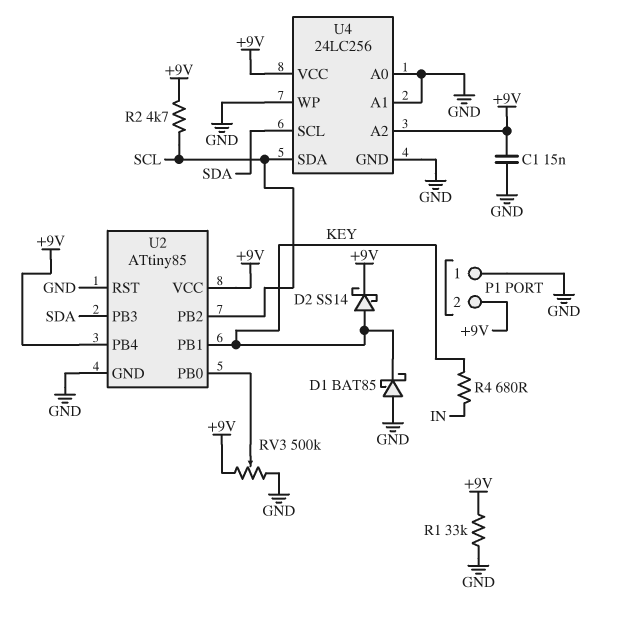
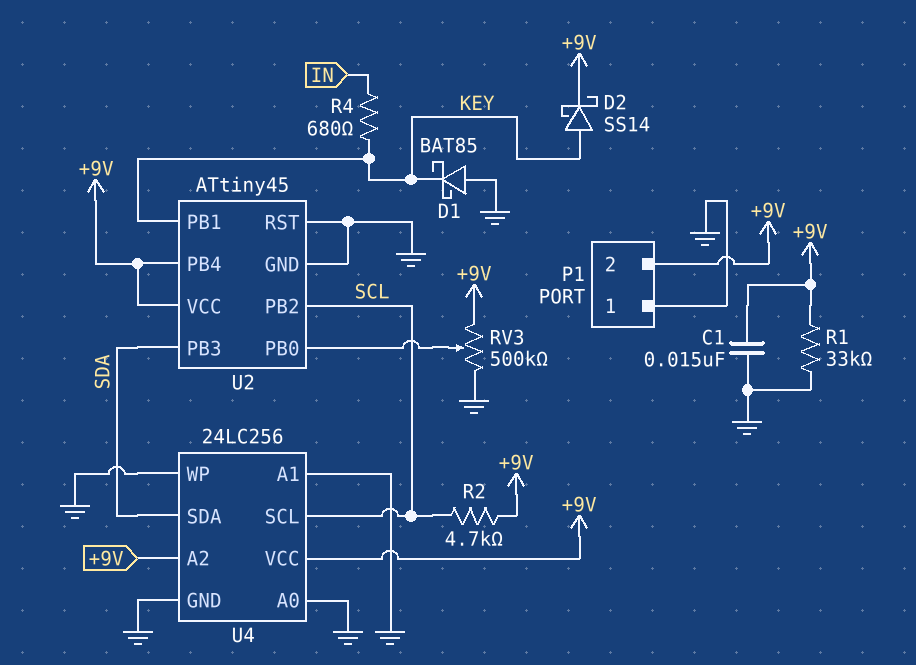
U2: ATtiny85 -> ATtiny45
U4 pin SCL: SDA -> SCL
U4 pin SDA: SCL -> SDA

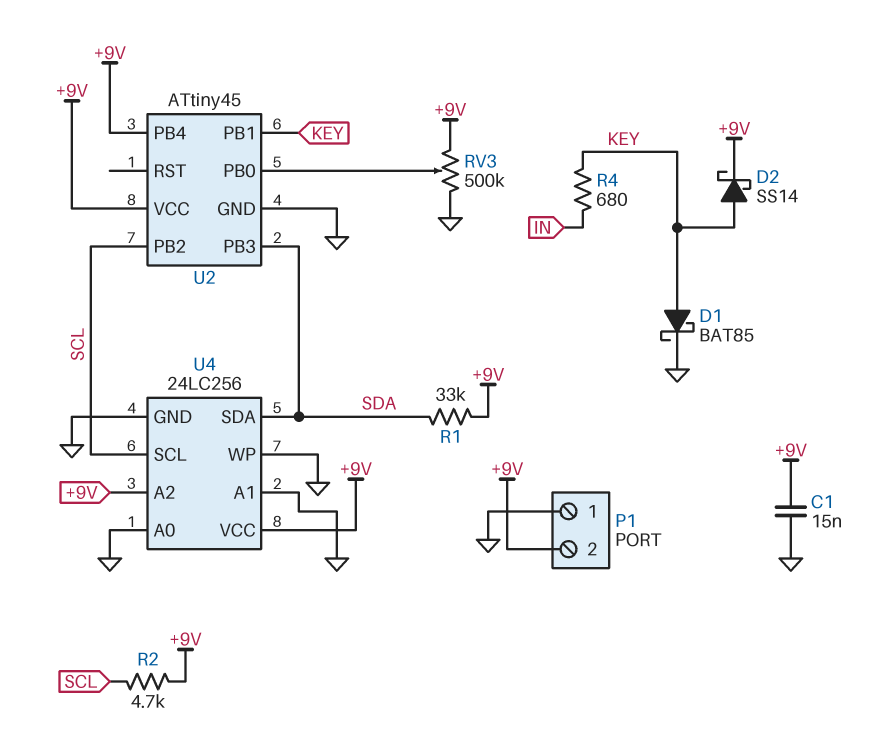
D1: schottky BAT85 (A GND, K KEY) -> schottky BAT85 (A KEY, K GND)
R1: 33k (+9V, GND) -> 33k (+9V, SDA)
U2 pin RST: GND -> none

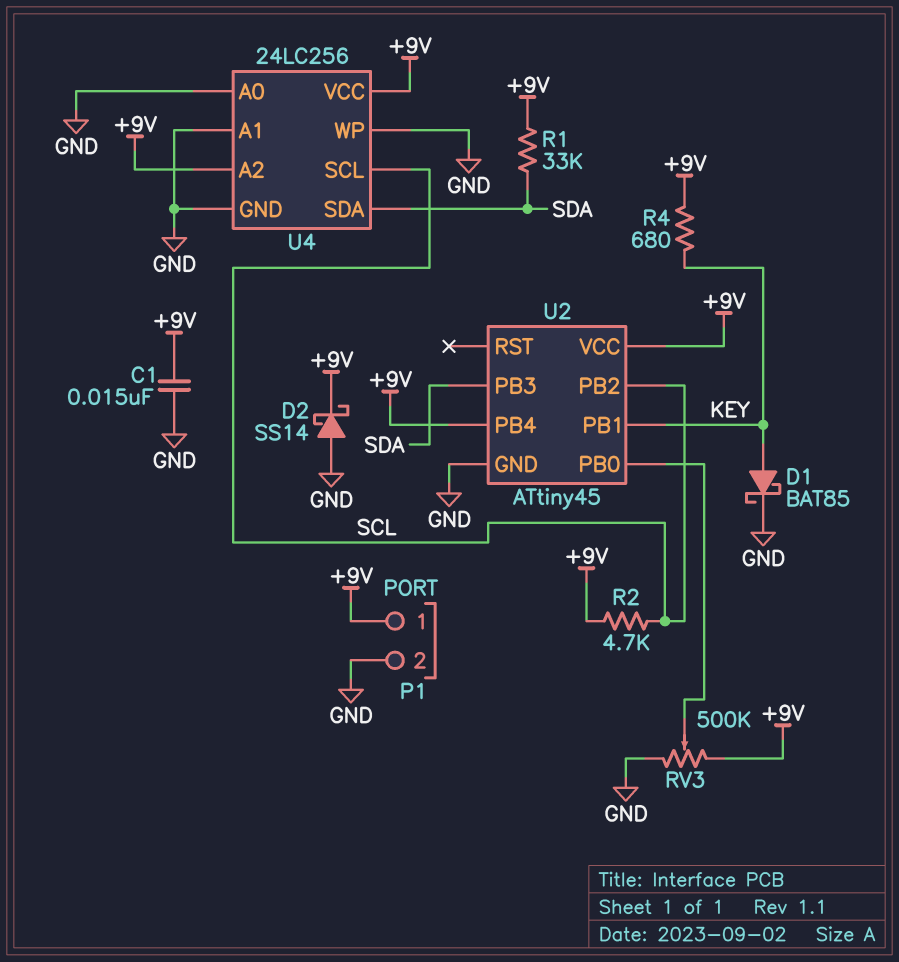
D2: schottky SS14 (A KEY, K +9V) -> schottky SS14 (A GND, K +9V)
P1 pin 1: GND -> +9V
P1 pin 2: +9V -> GND
R4: 680 (IN, KEY) -> 680 (+9V, KEY)

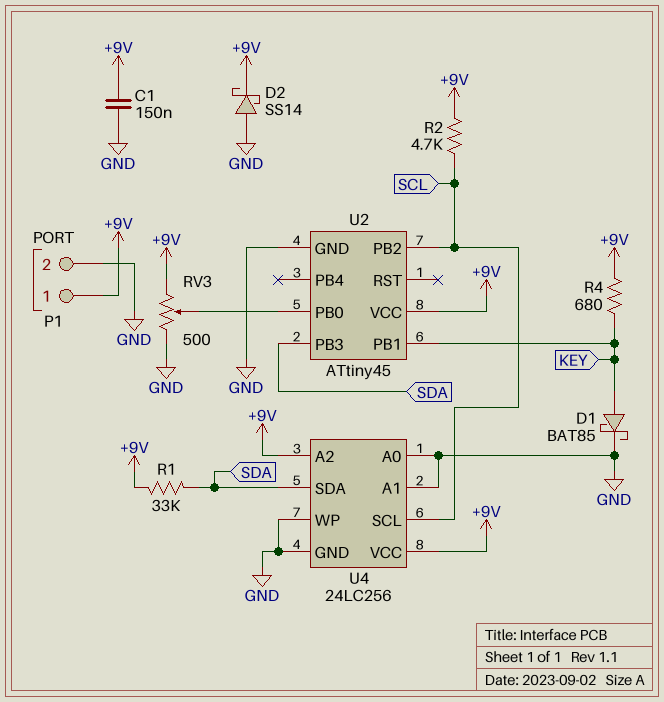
C1: 15nF (+9V, GND) -> 150nF (+9V, GND)
RV3: 500k (+9V, GND, wiper U2/PB0) -> 500 (+9V, GND, wiper U2/PB0)
U2 pin PB4: +9V -> none

